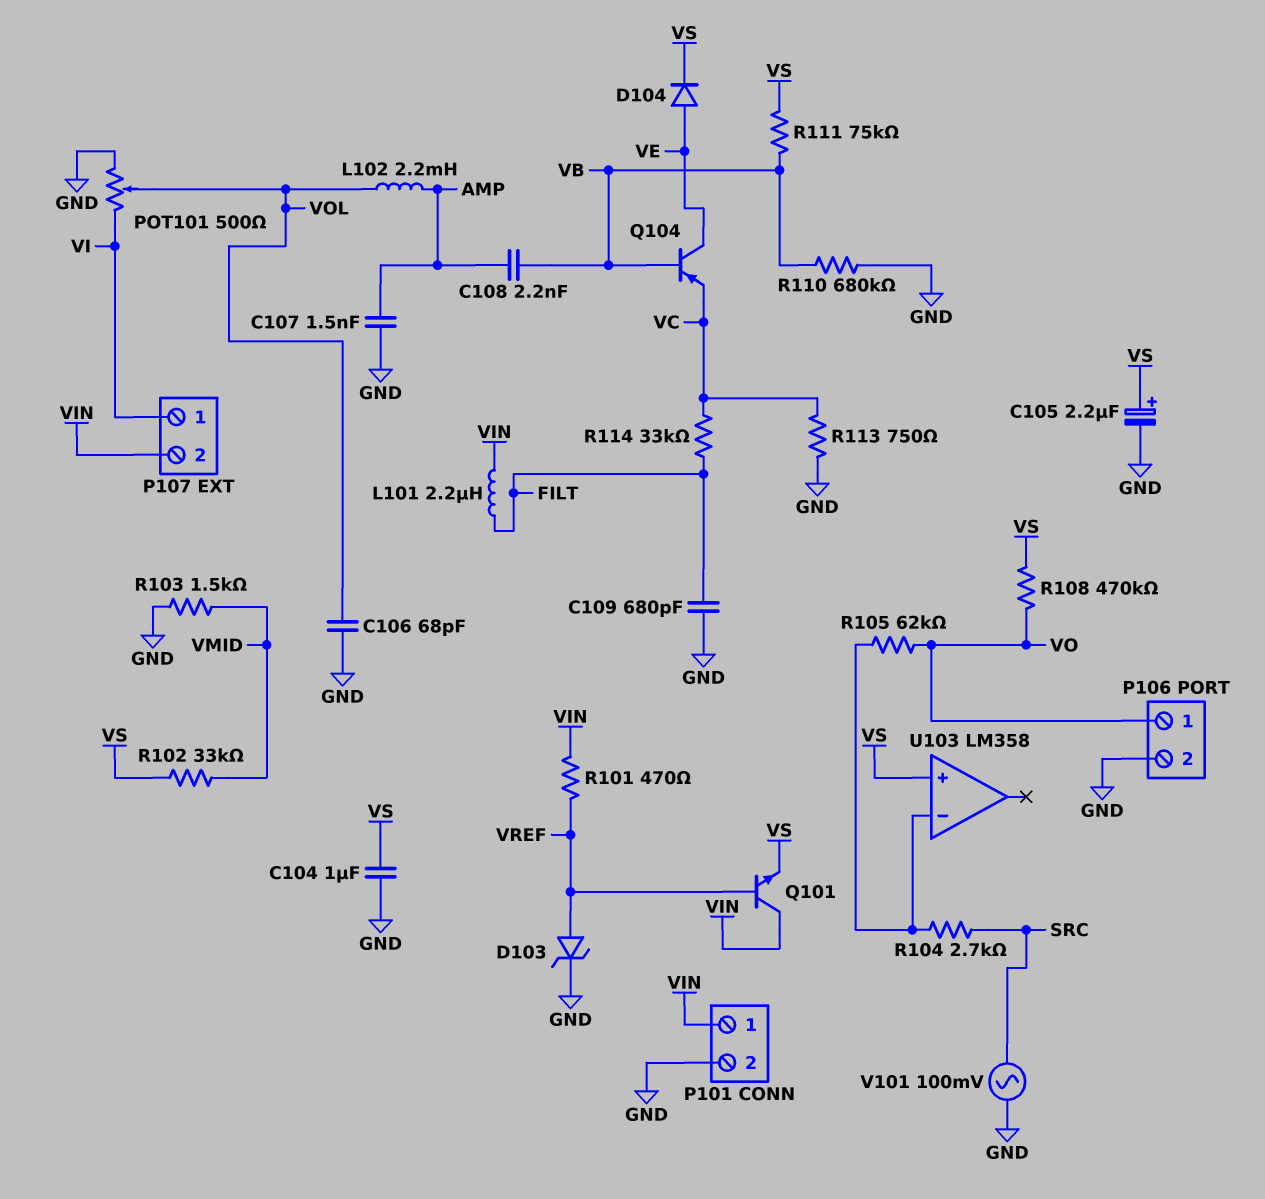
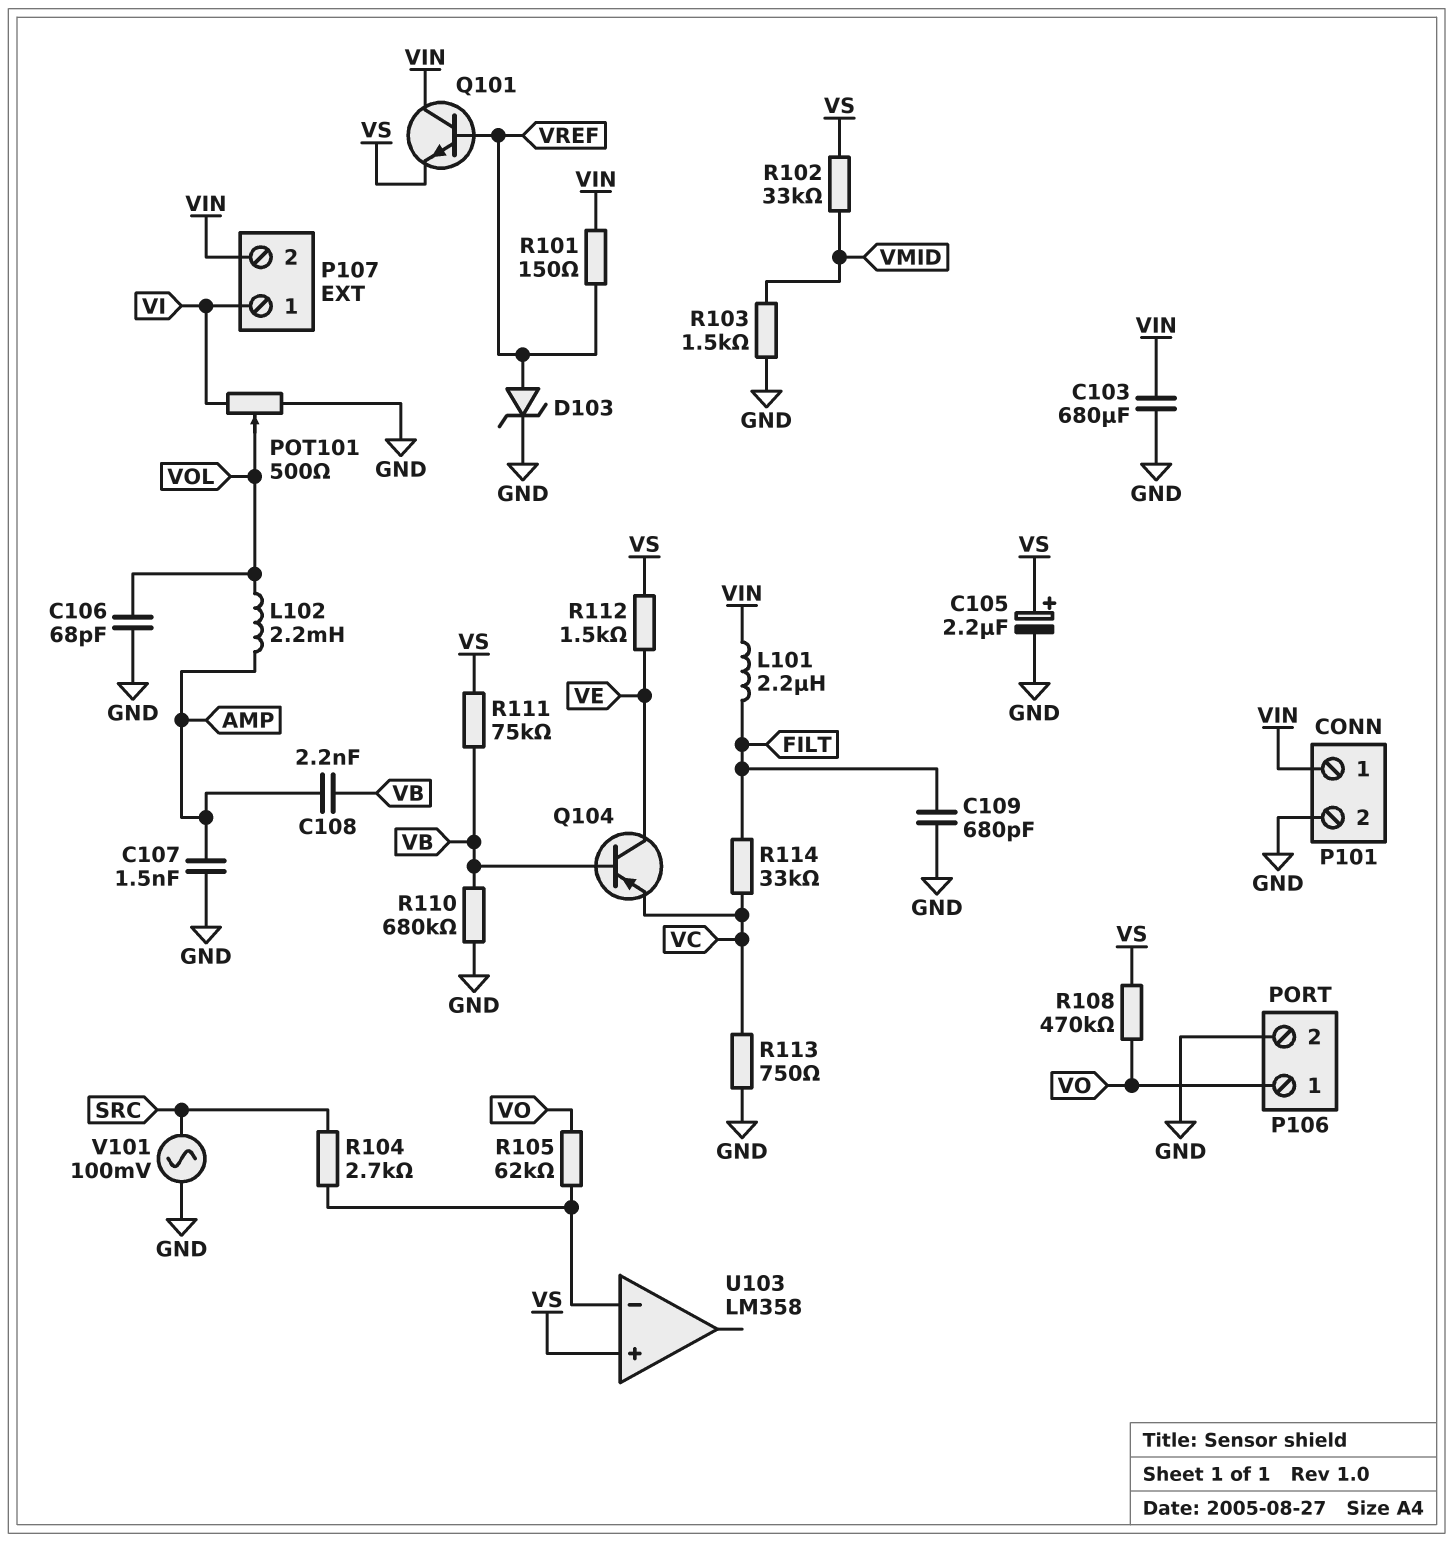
C103: none -> 680uF (GND, VIN)
C104: 1uF (GND, VS) -> none
D104: diode (A VE, K VS) -> none
R101: 470 (VIN, VREF) -> 150 (VIN, VREF)
R112: none -> 1.5k (VE, VS)

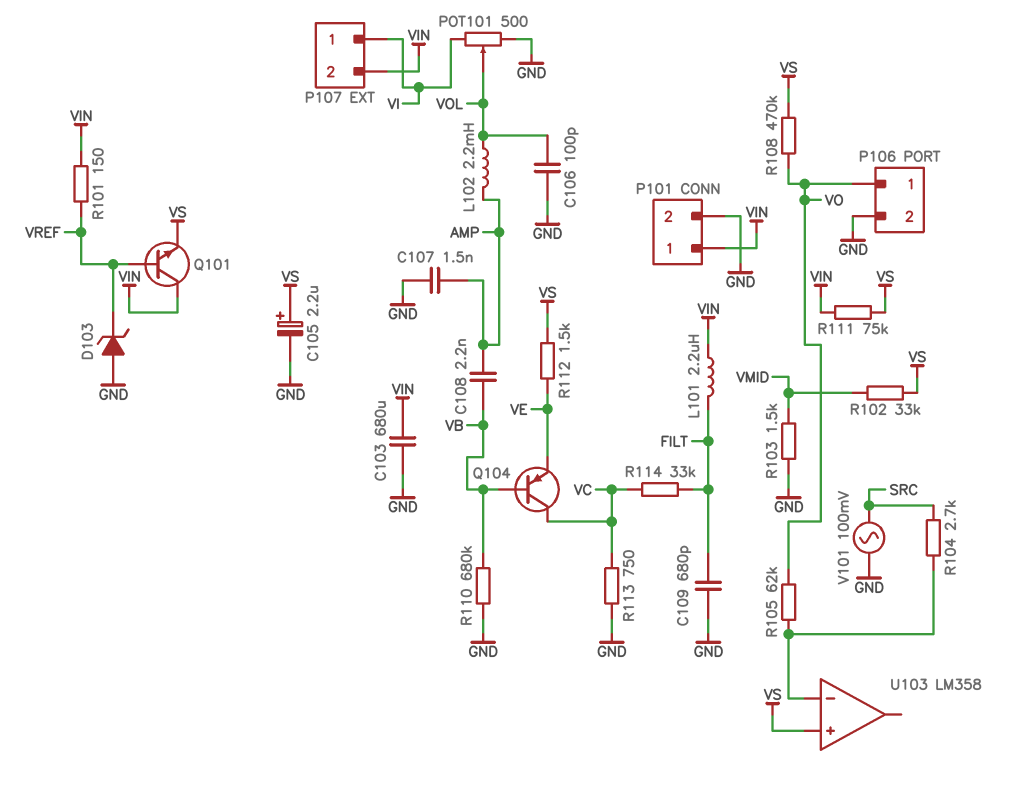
C106: 68pF (GND, VOL) -> 100pF (GND, VOL)
D103: zener (A VREF, K GND) -> zener (A GND, K VREF)
Q104: PNP (B VB, C VE, E VC) -> PNP (B VB, C VC, E VE)
R111: 75k (VB, VS) -> 75k (VIN, VS)

